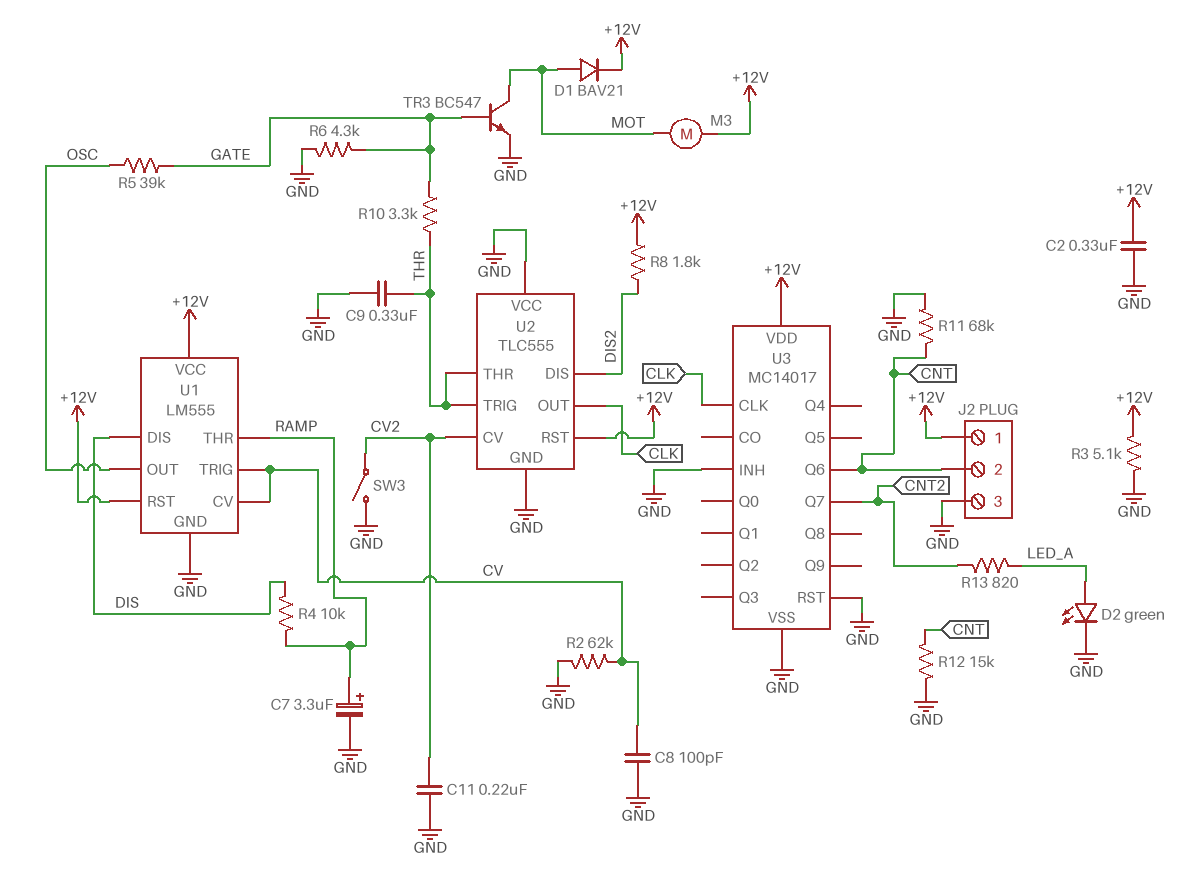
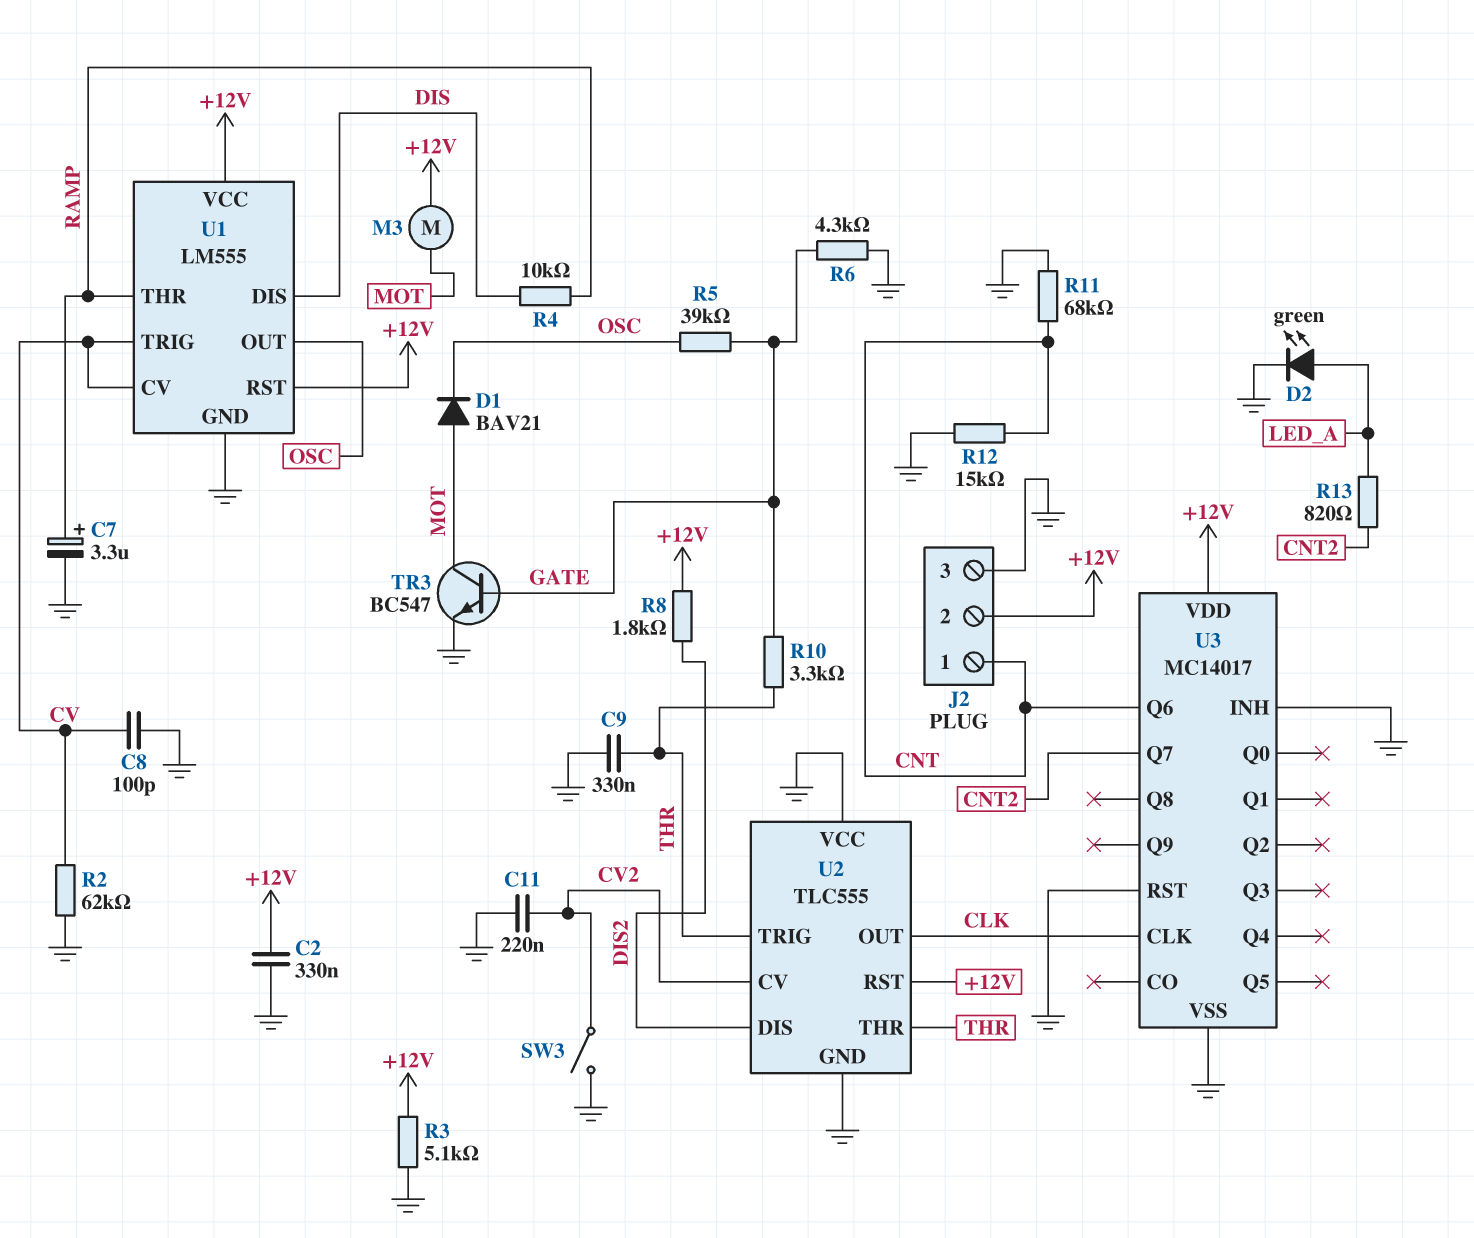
D1: diode BAV21 (A MOT, K +12V) -> diode BAV21 (A MOT, K OSC)
J2 pin 1: +12V -> CNT
J2 pin 2: CNT -> +12V

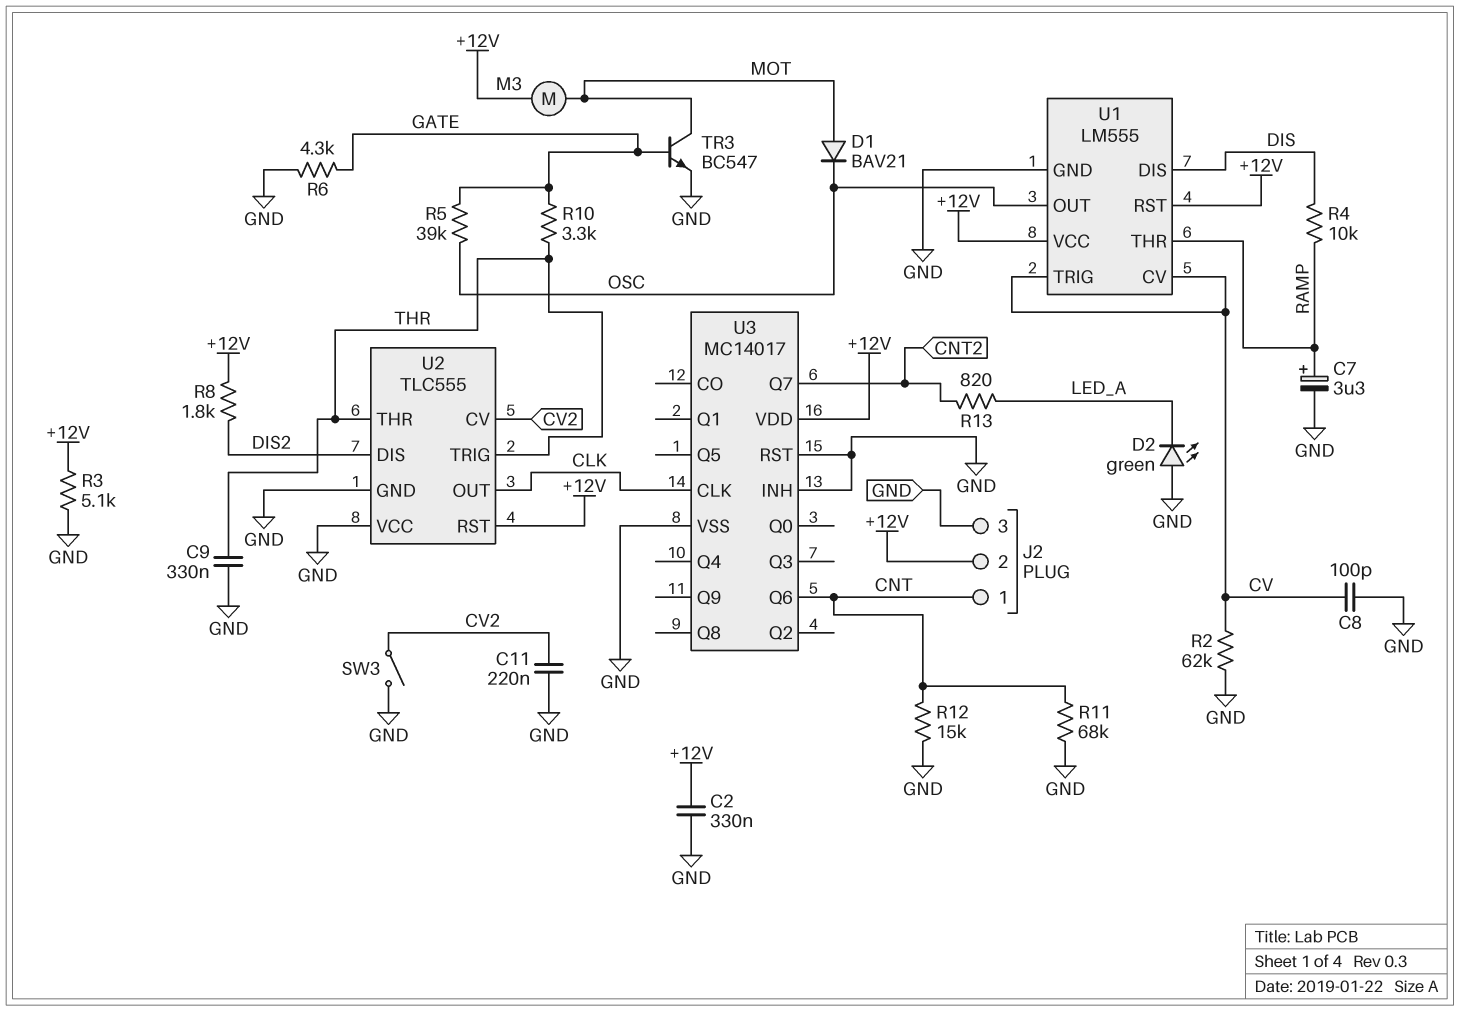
D2: LED green (A LED_A, K GND) -> LED green (A GND, K LED_A)

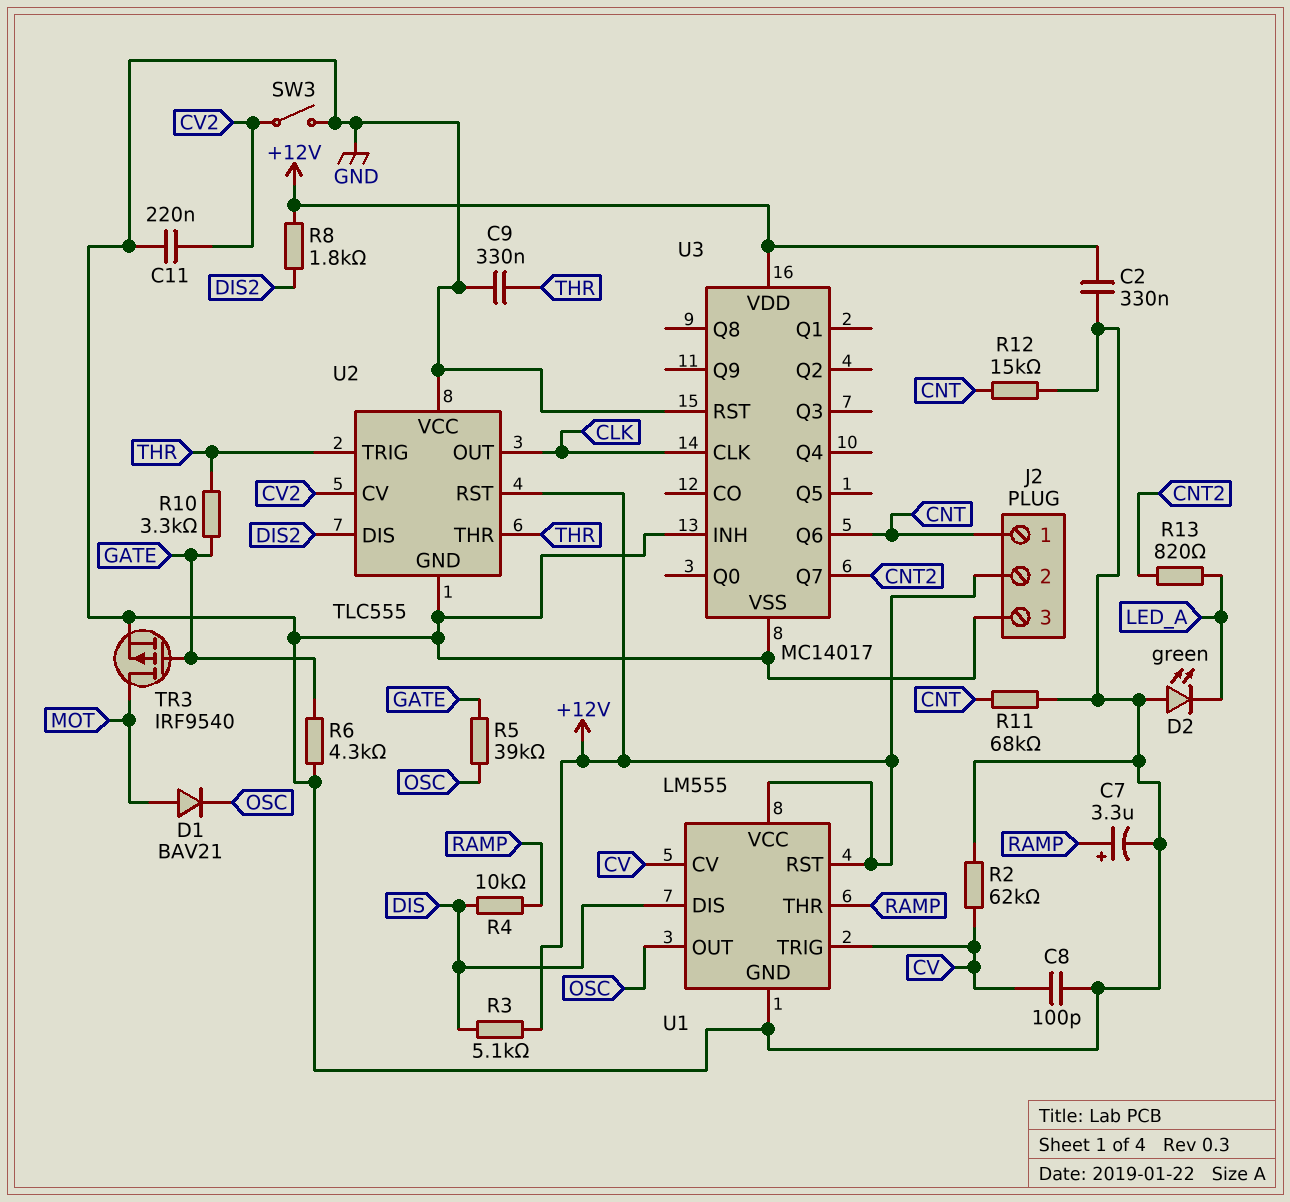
M3: motor (+12V, MOT) -> none
R3: 5.1k (+12V, GND) -> 5.1k (+12V, DIS)
TR3: NPN BC547 (B GATE, C MOT, E GND) -> PMOS IRF9540 (G GATE, D MOT, S GND)

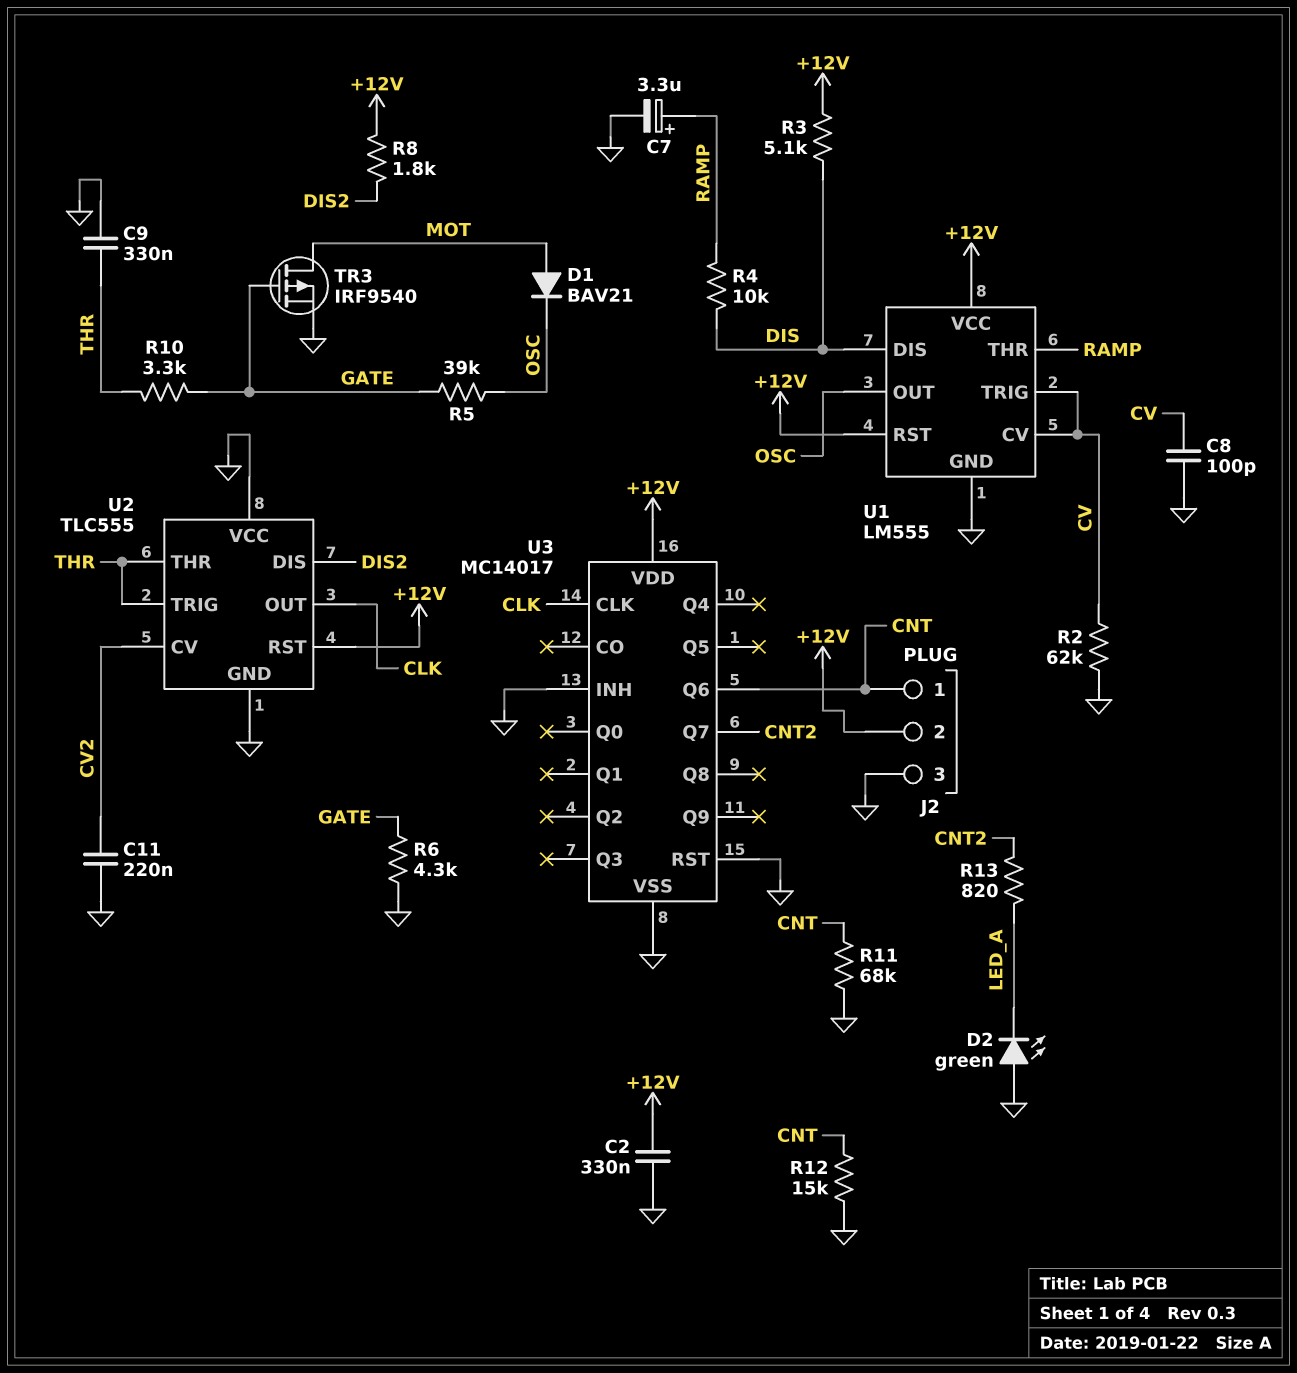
SW3: switch (CV2, GND) -> none

